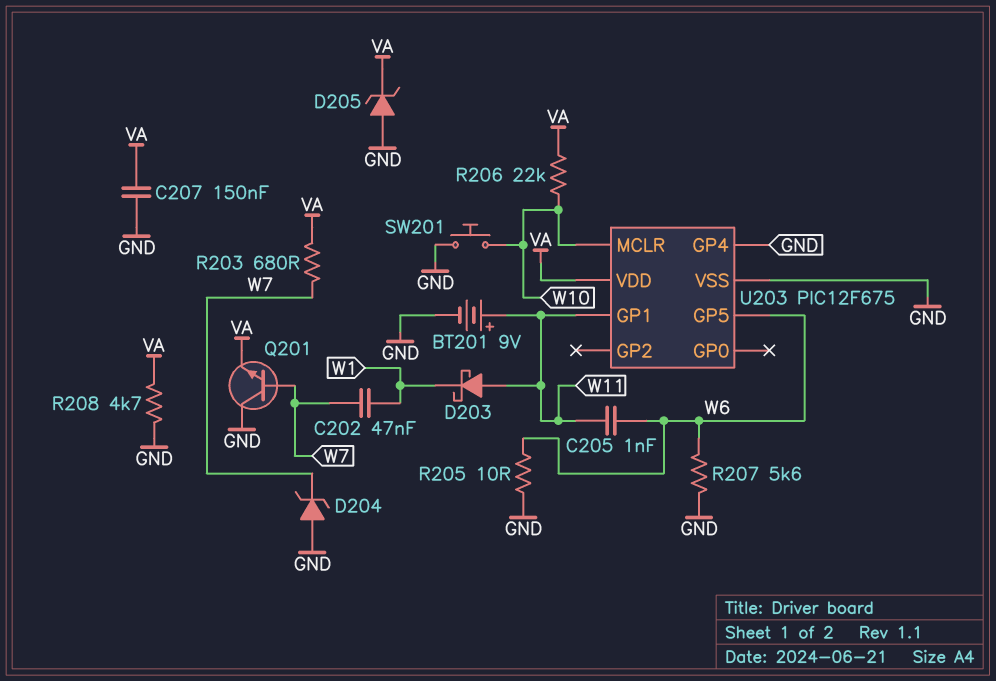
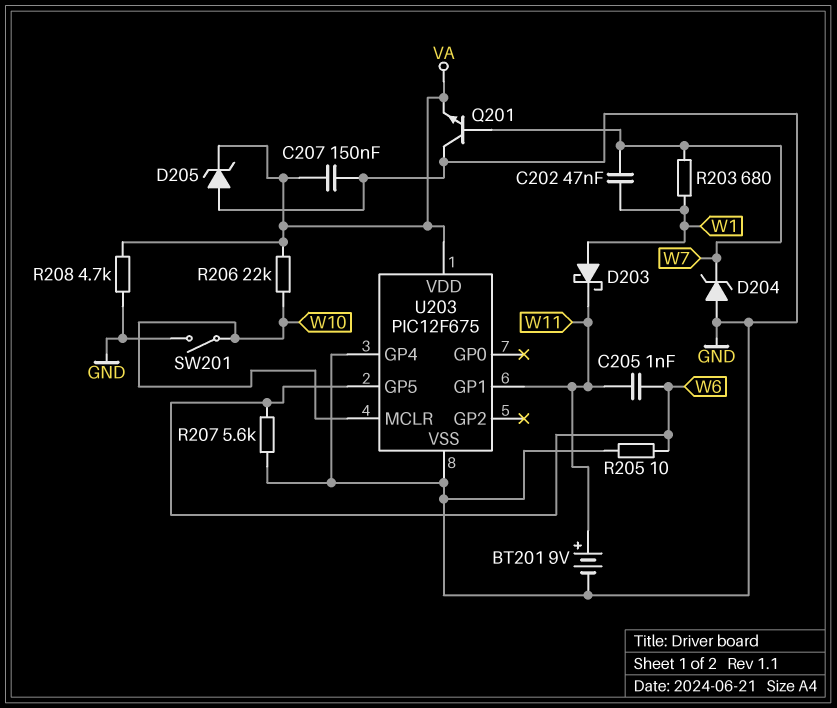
D203: schottky (A W11, K W1) -> schottky (A W1, K W11)
R203: 680 (VA, W7) -> 680 (W1, W7)
SW201: button (GND, W10) -> switch (GND, W10)

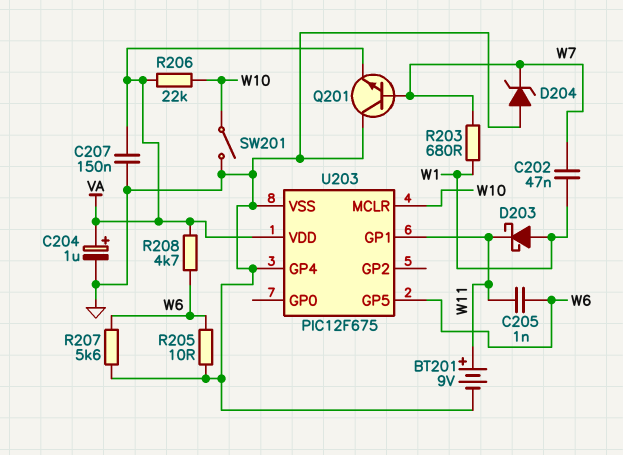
C204: none -> 1uF (plus VA, minus GND)
D205: zener (A GND, K VA) -> none
R208: 4.7k (GND, VA) -> 4.7k (VA, W6)

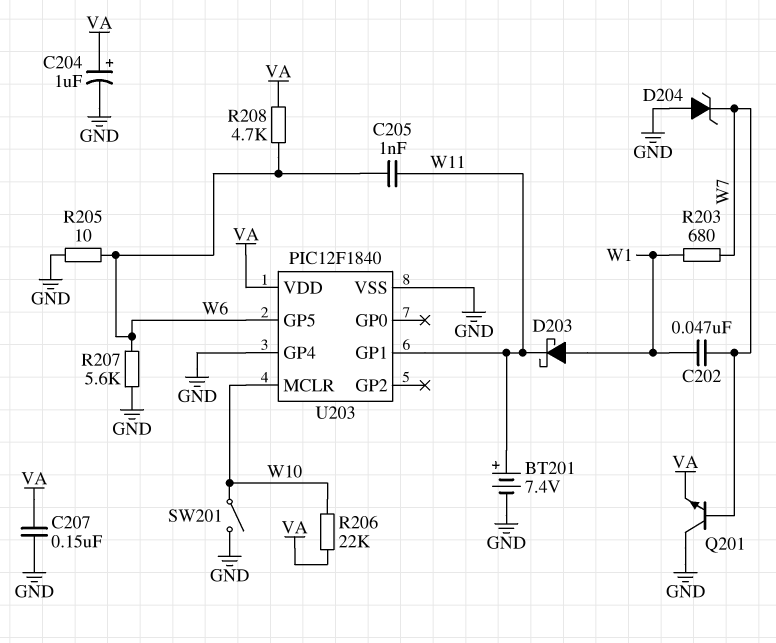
BT201: 9V (plus W11, minus GND) -> 7.4V (plus W11, minus GND)
U203: PIC12F675 -> PIC12F1840

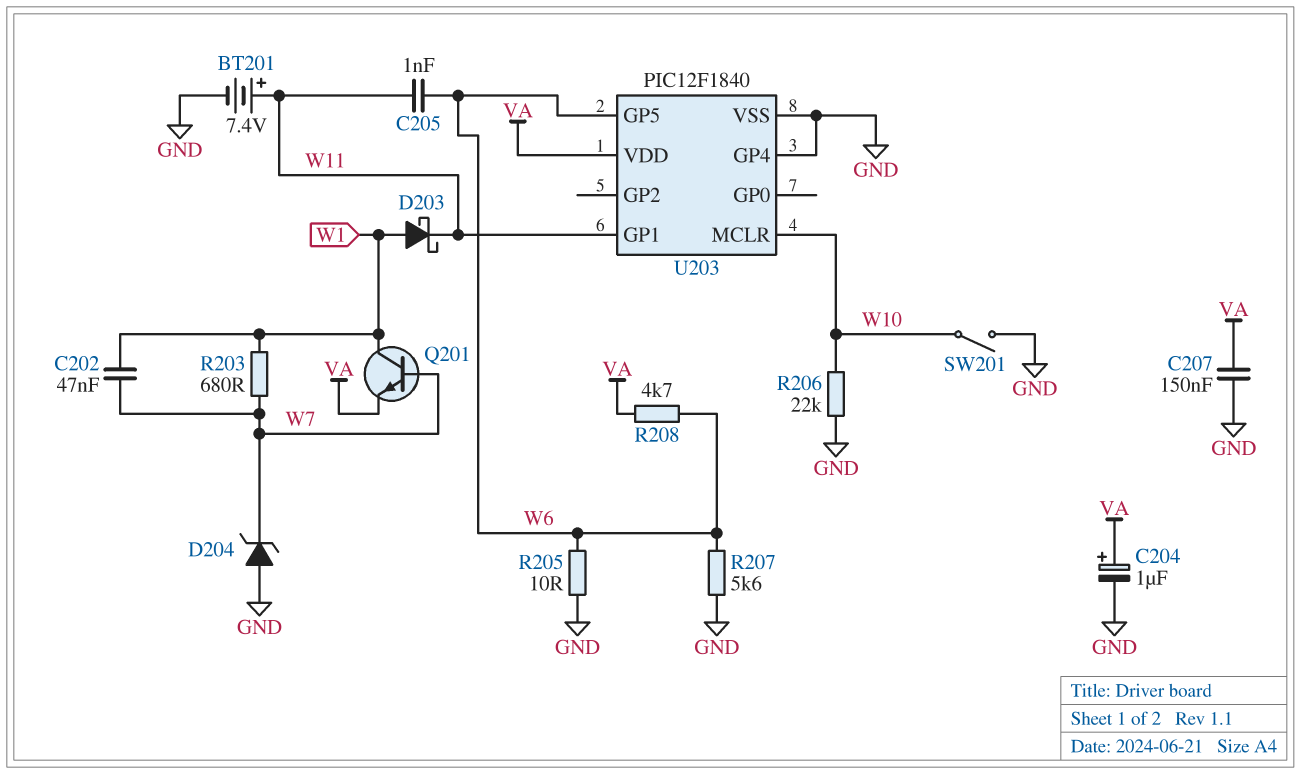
Q201: NPN (B W7, C GND, E VA) -> NPN (B W7, C W1, E VA)
R206: 22k (VA, W10) -> 22k (GND, W10)

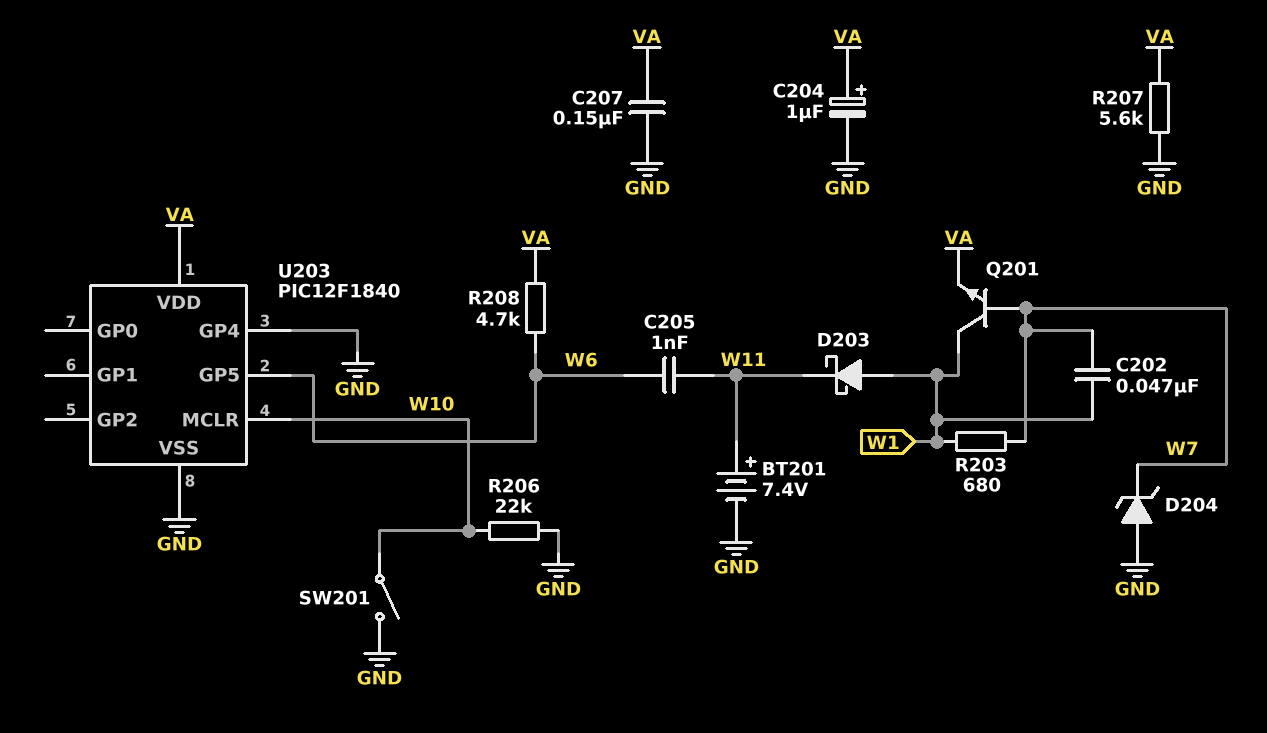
R205: 10 (GND, W6) -> none
R207: 5.6k (GND, W6) -> 5.6k (GND, VA)
U203 pin GP1: W11 -> none

